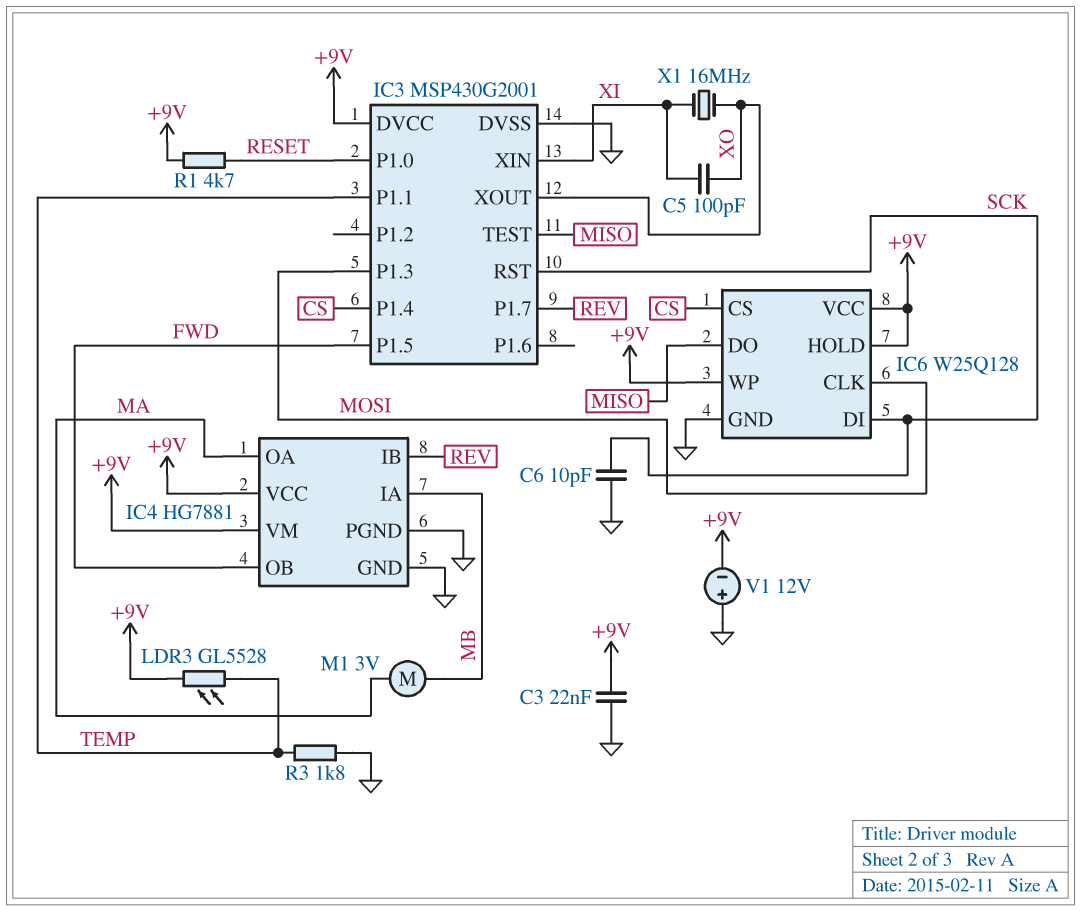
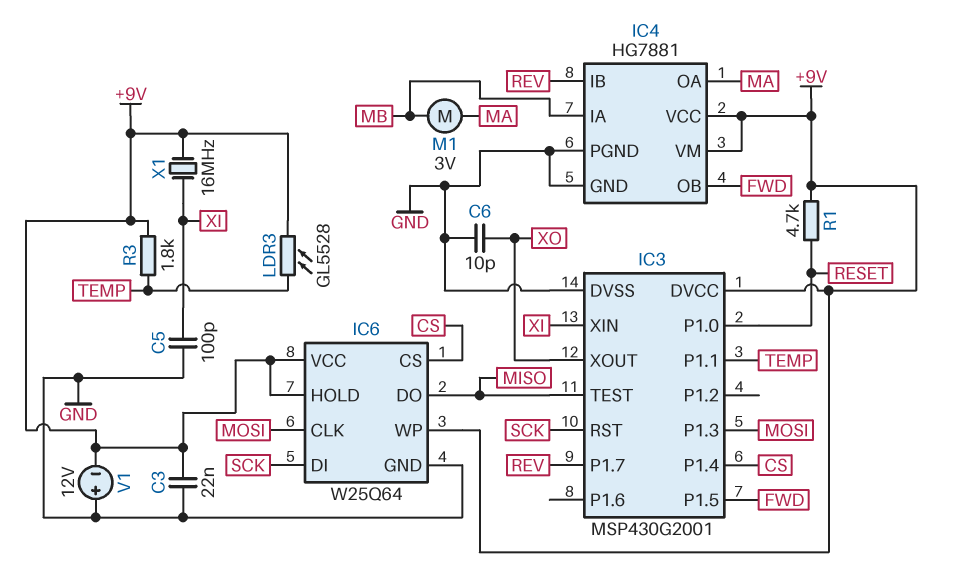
C5: 100pF (XI, XO) -> 100pF (GND, XI)
C6: 10pF (GND, SCK) -> 10pF (GND, XO)
IC6: W25Q128 -> W25Q64
R3: 1.8k (GND, TEMP) -> 1.8k (+9V, TEMP)
X1: 16MHz (XI, XO) -> 16MHz (+9V, XI)

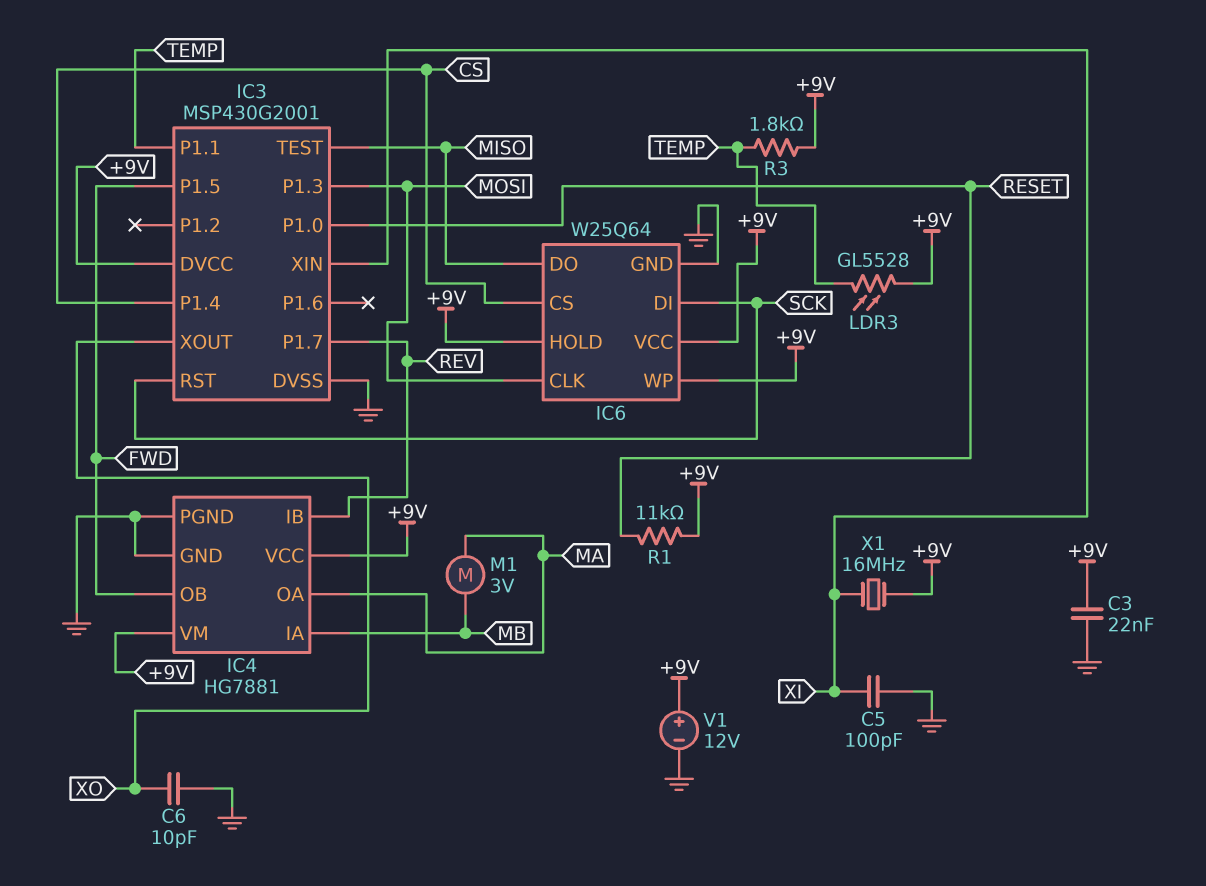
R1: 4.7k (+9V, RESET) -> 11k (+9V, RESET)
V1: 12V (plus GND, minus +9V) -> 12V (plus +9V, minus GND)

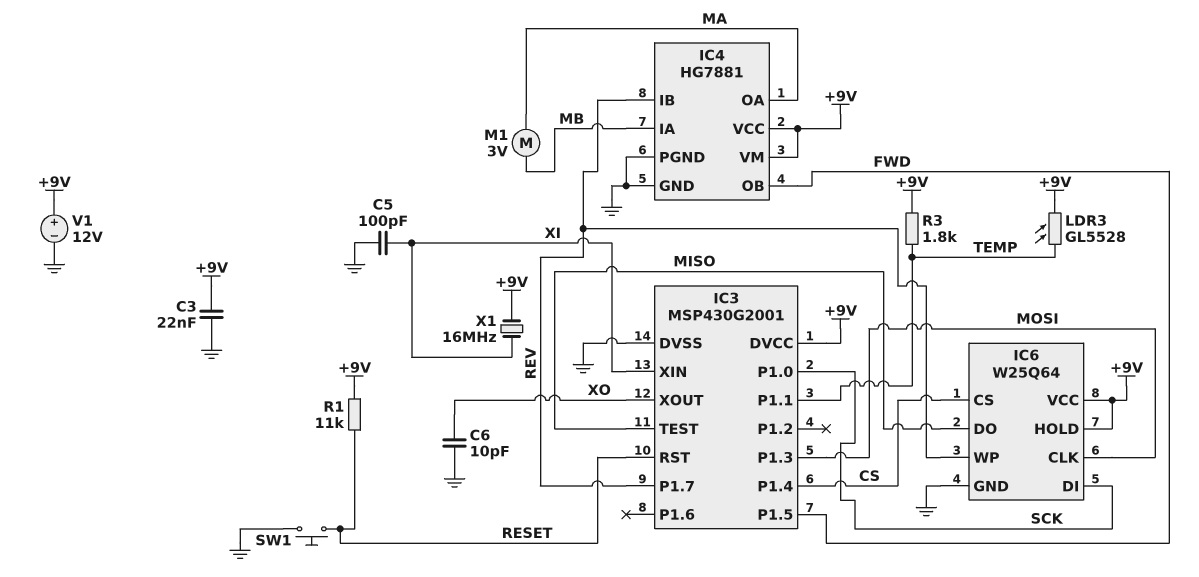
IC3 pin P1.0: RESET -> SCK
IC3 pin RST: SCK -> RESET
IC6 pin WP: +9V -> REV
SW1: none -> button (GND, RESET)

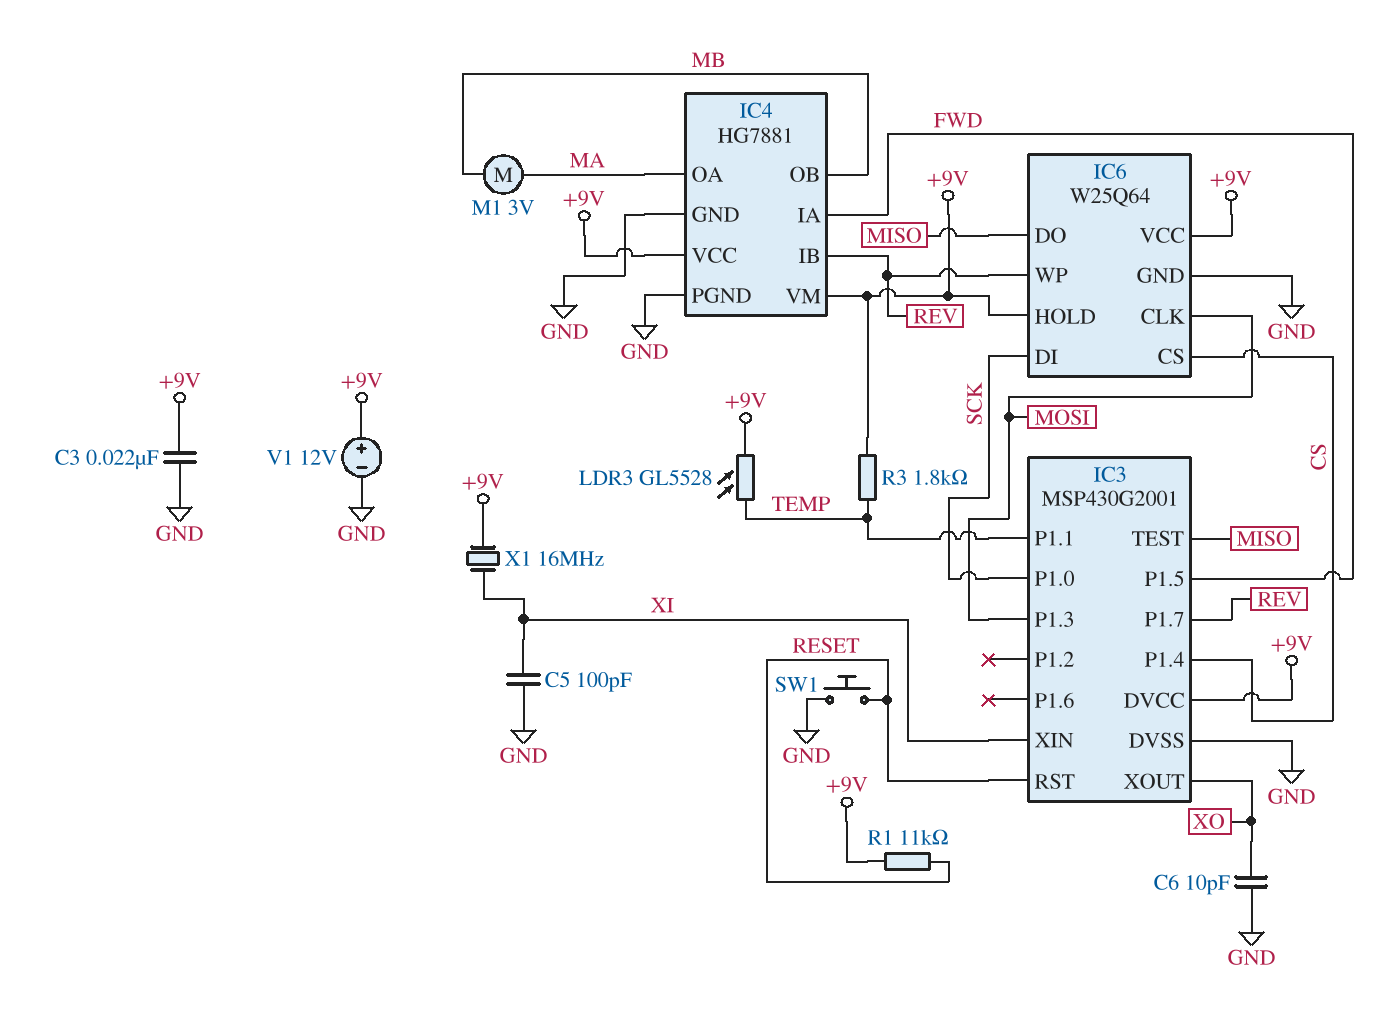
IC4 pin IA: MB -> FWD
IC4 pin OB: FWD -> MB

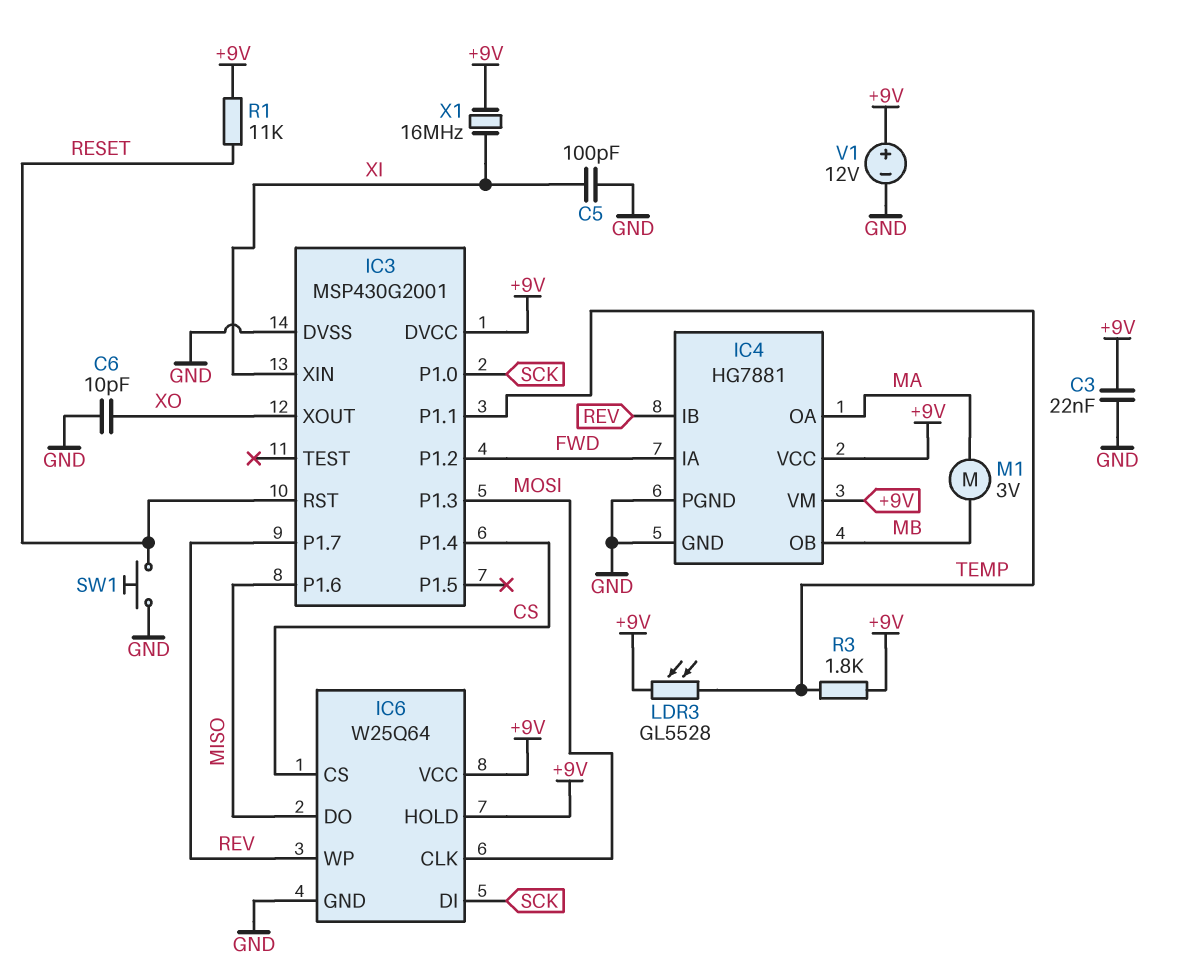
IC3 pin P1.2: none -> FWD
IC3 pin P1.5: FWD -> none
IC3 pin P1.6: none -> MISO
IC3 pin TEST: MISO -> none

